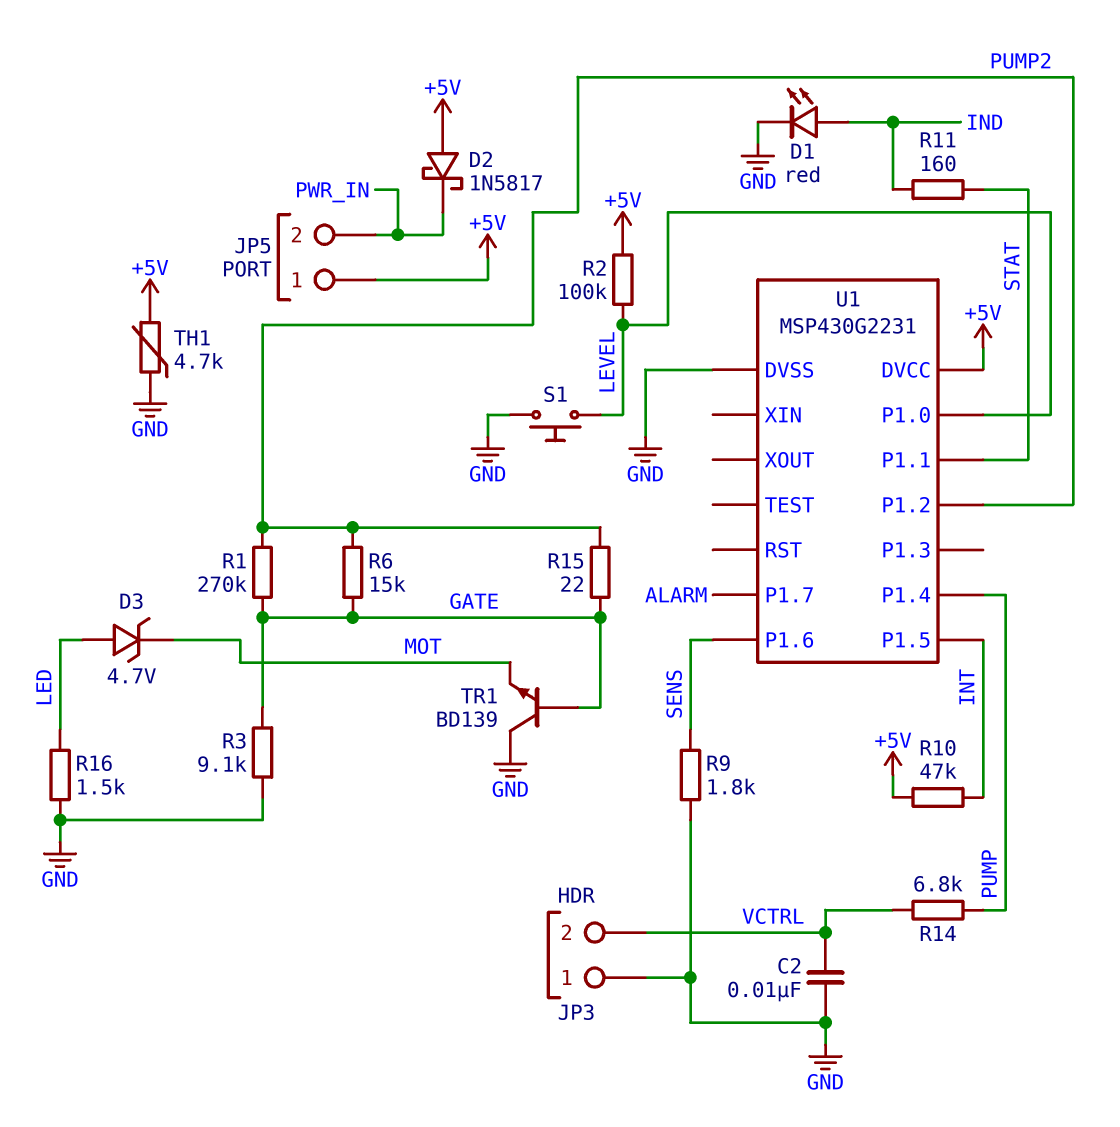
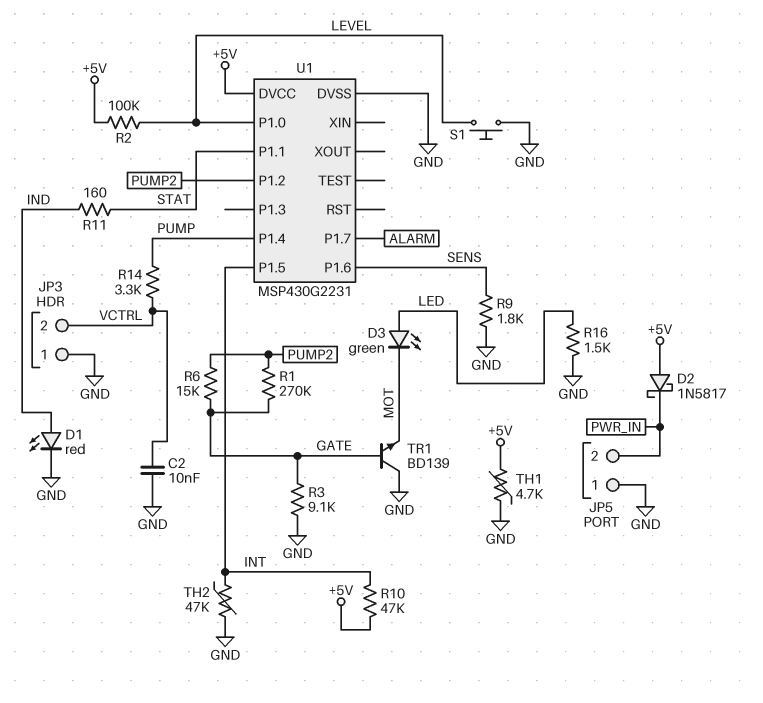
D3: zener 4.7V (A LED, K MOT) -> LED green (A LED, K MOT)
JP5 pin 1: +5V -> GND
R14: 6.8k (PUMP, VCTRL) -> 3.3k (PUMP, VCTRL)
R15: 22 (GATE, PUMP2) -> none
TH2: none -> 47k (GND, INT)

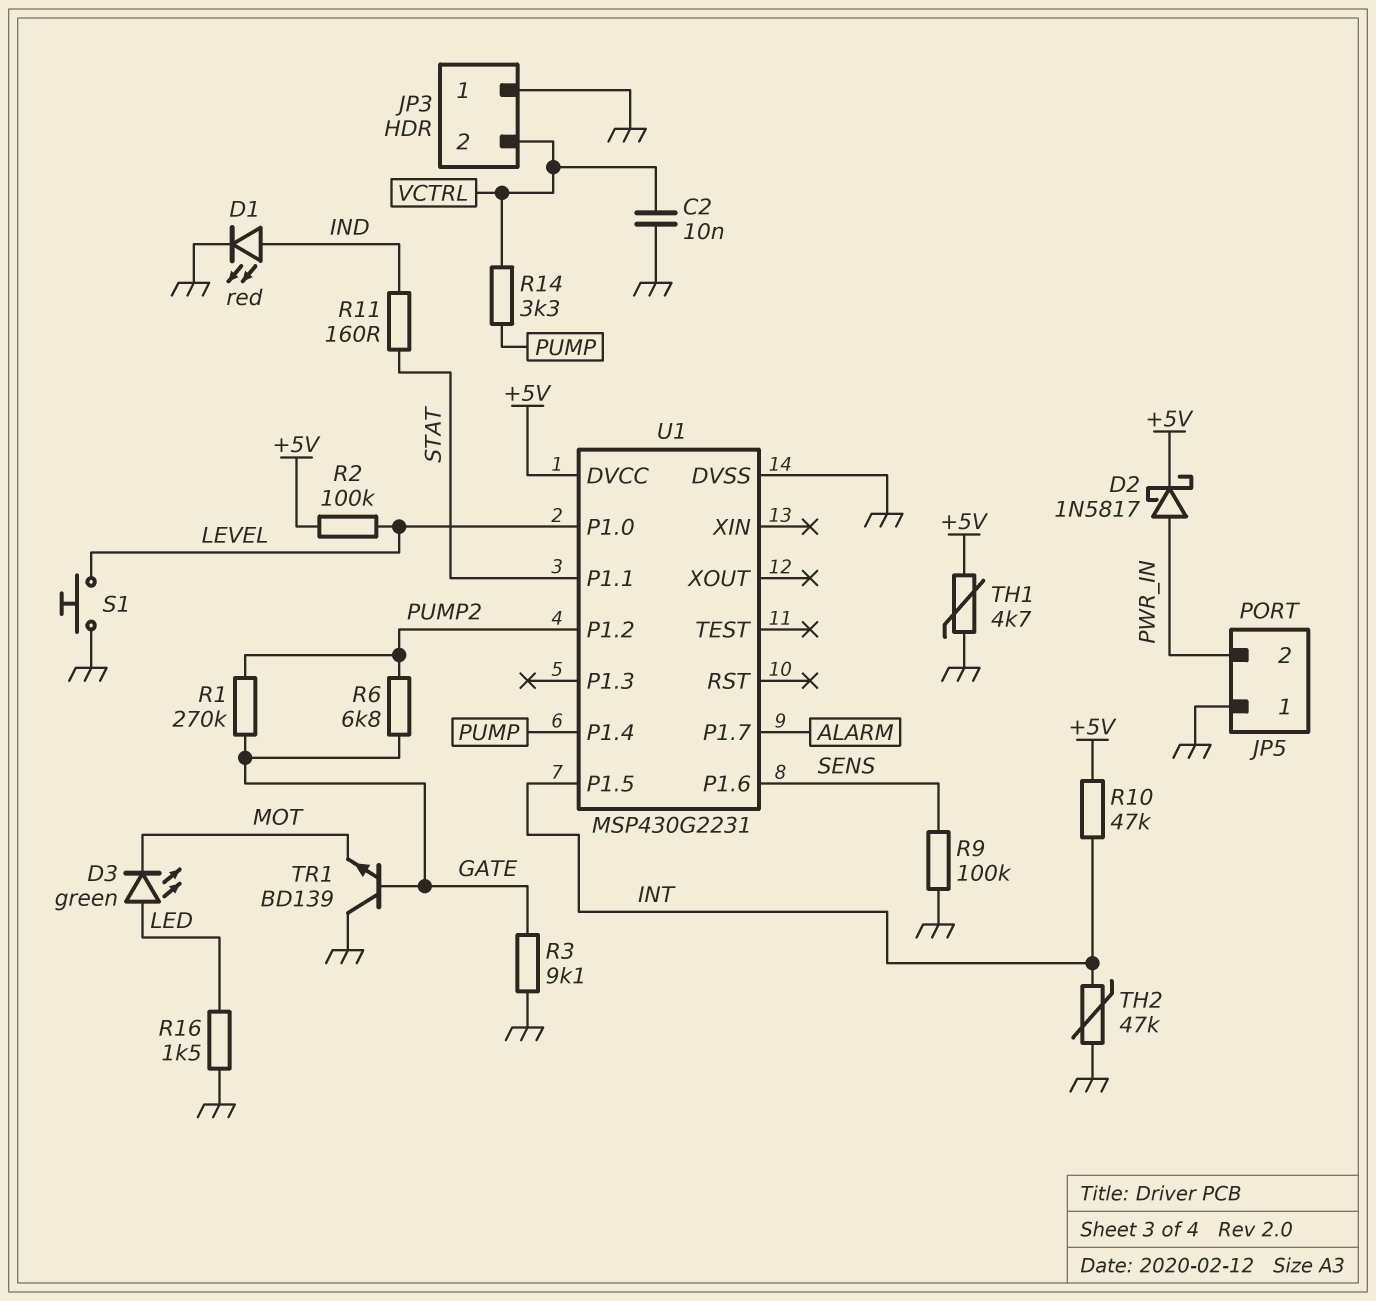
D2: schottky 1N5817 (A +5V, K PWR_IN) -> schottky 1N5817 (A PWR_IN, K +5V)
R6: 15k (GATE, PUMP2) -> 6.8k (GATE, PUMP2)
R9: 1.8k (GND, SENS) -> 100k (GND, SENS)

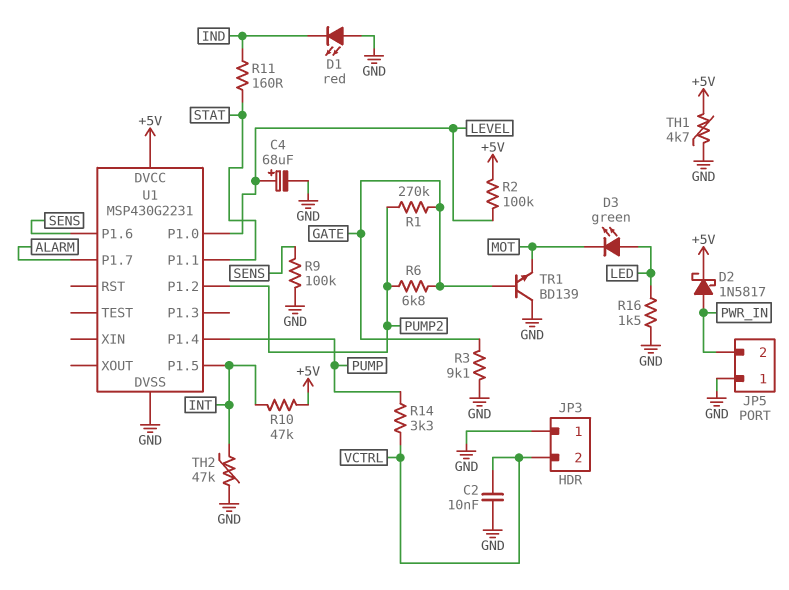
C4: none -> 68uF (plus LEVEL, minus GND)
D1: LED red (A IND, K GND) -> LED red (A GND, K IND)
S1: button (GND, LEVEL) -> none

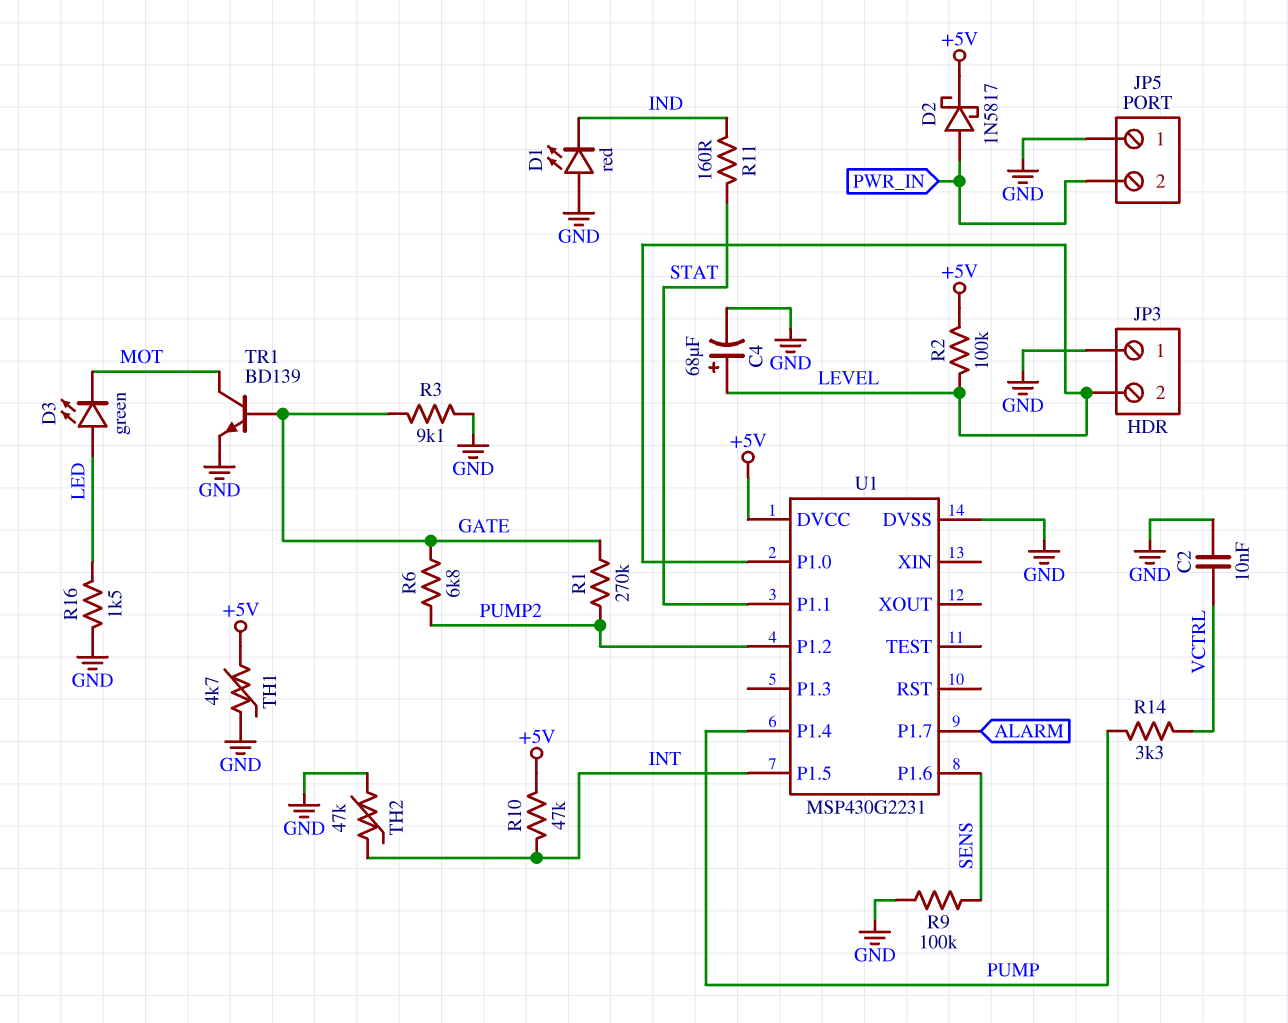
JP3 pin 2: VCTRL -> LEVEL
TR1: NPN BD139 (B GATE, C GND, E MOT) -> NPN BD139 (B GATE, C MOT, E GND)

